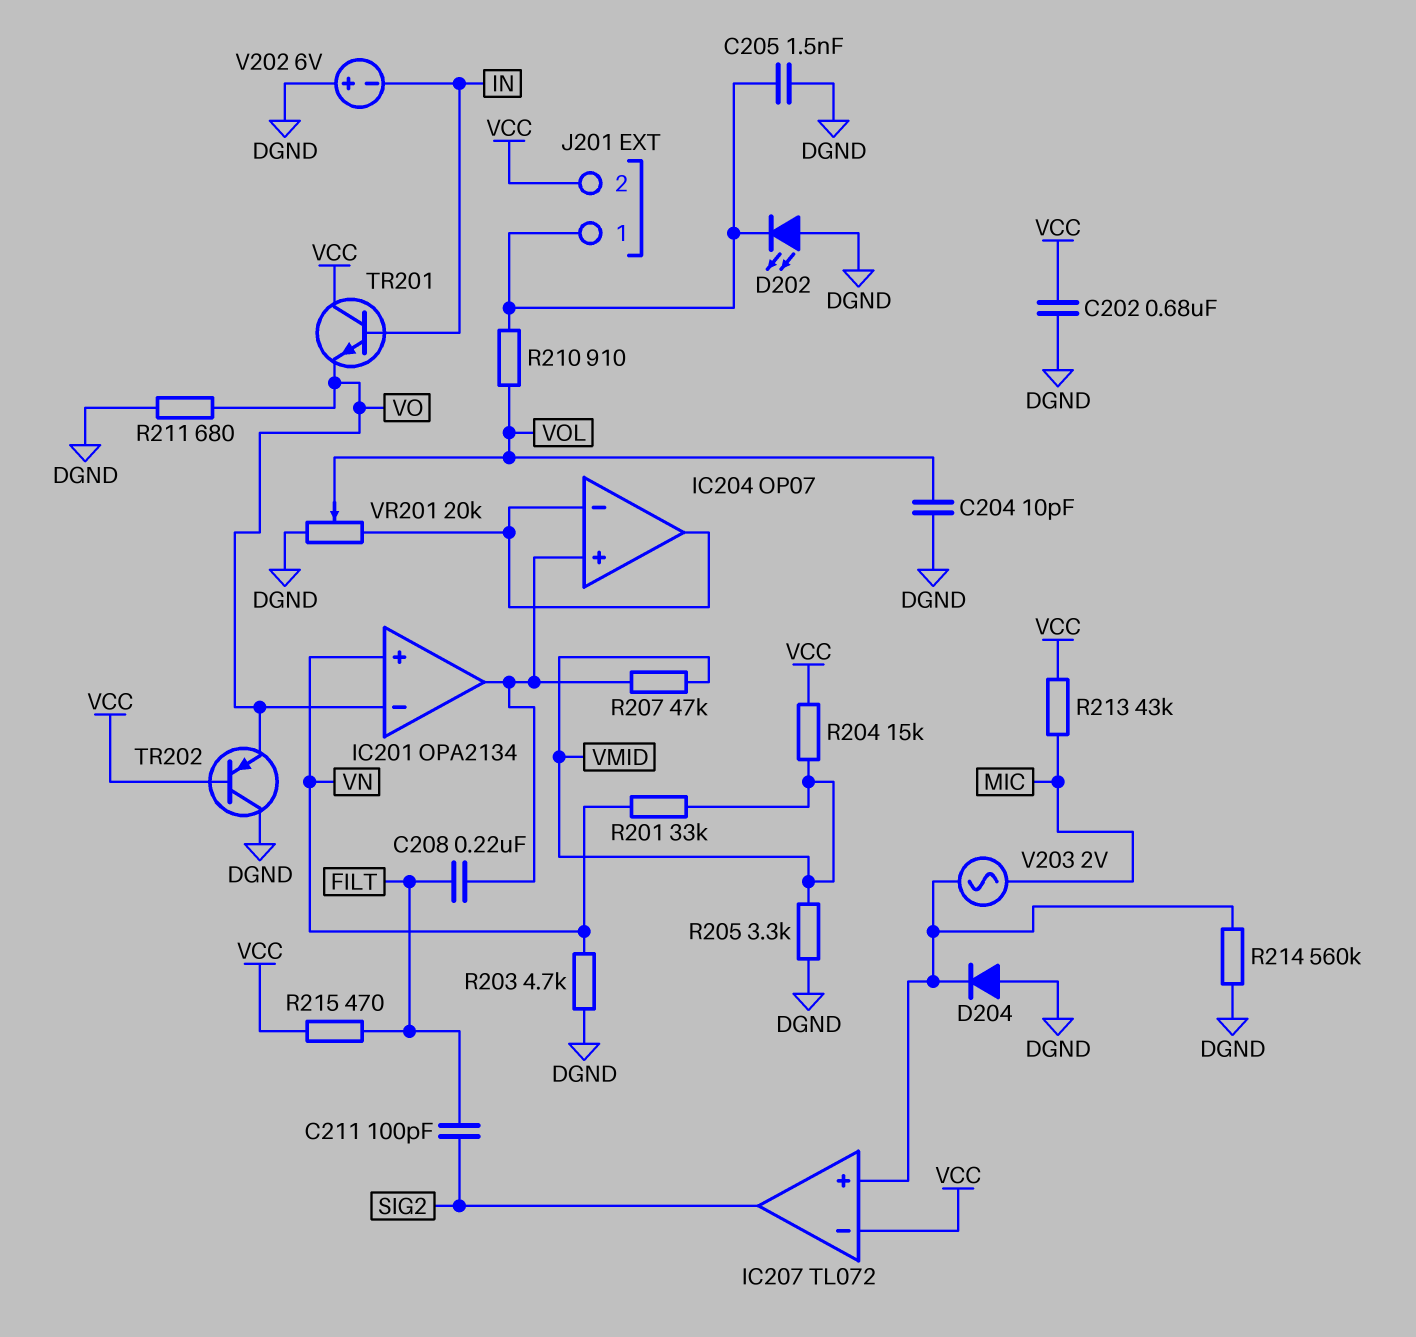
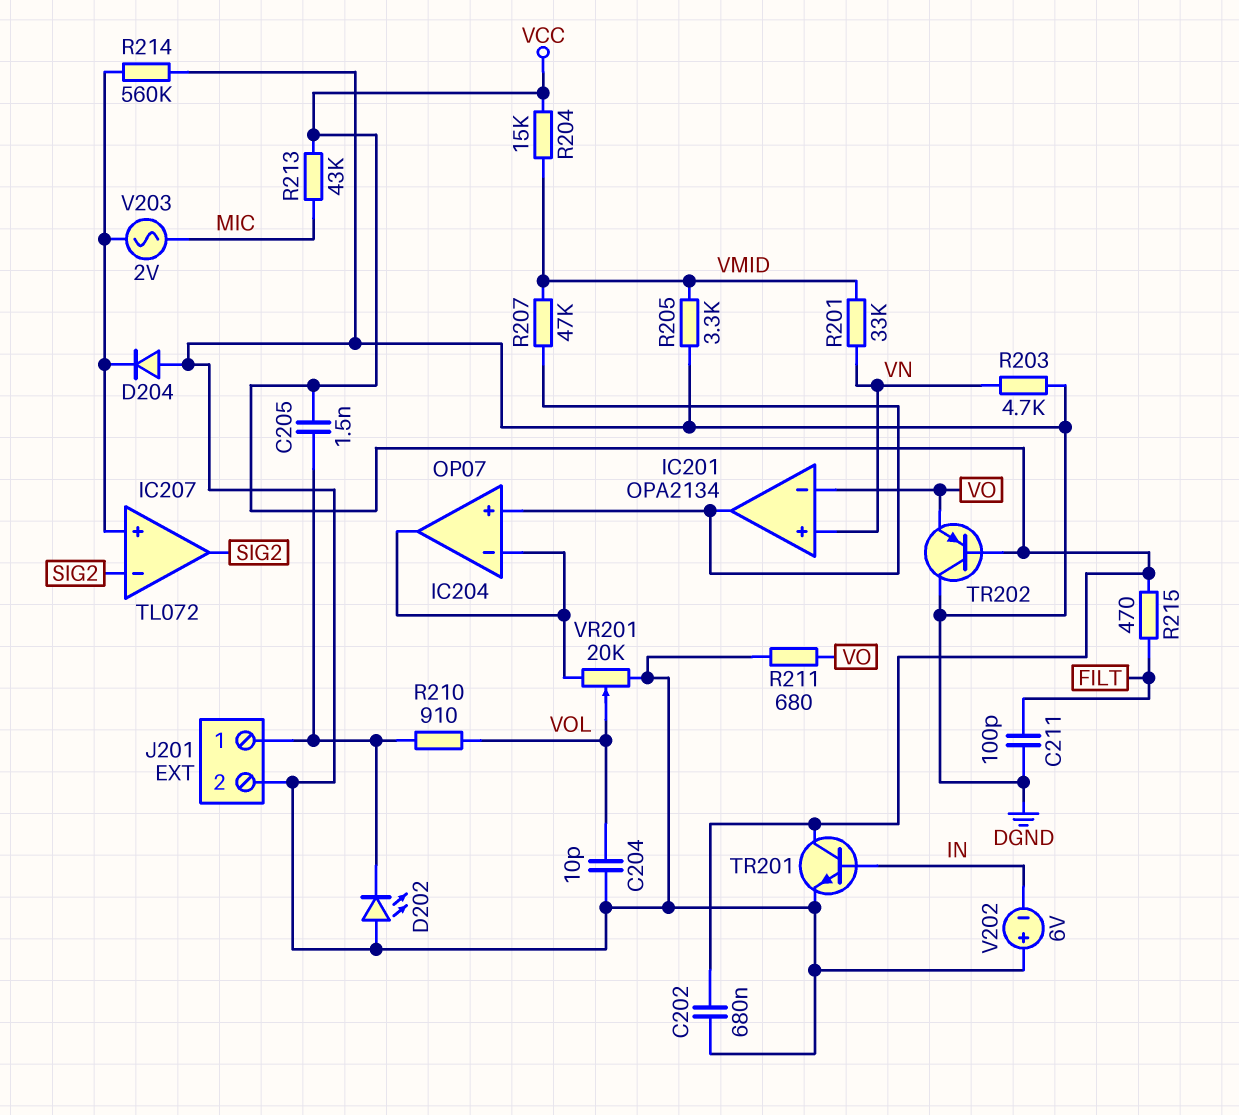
C205: 1.5nF (DGND, J201/1) -> 1.5nF (J201/1, VCC)
C208: 220nF (FILT, IC201/out) -> none
C211: 100pF (FILT, SIG2) -> 100pF (DGND, FILT)
IC207 pin in-: VCC -> SIG2
J201 pin 2: VCC -> DGND
TR201: NPN (B IN, C VCC, E VO) -> NPN (B IN, C VCC, E DGND)

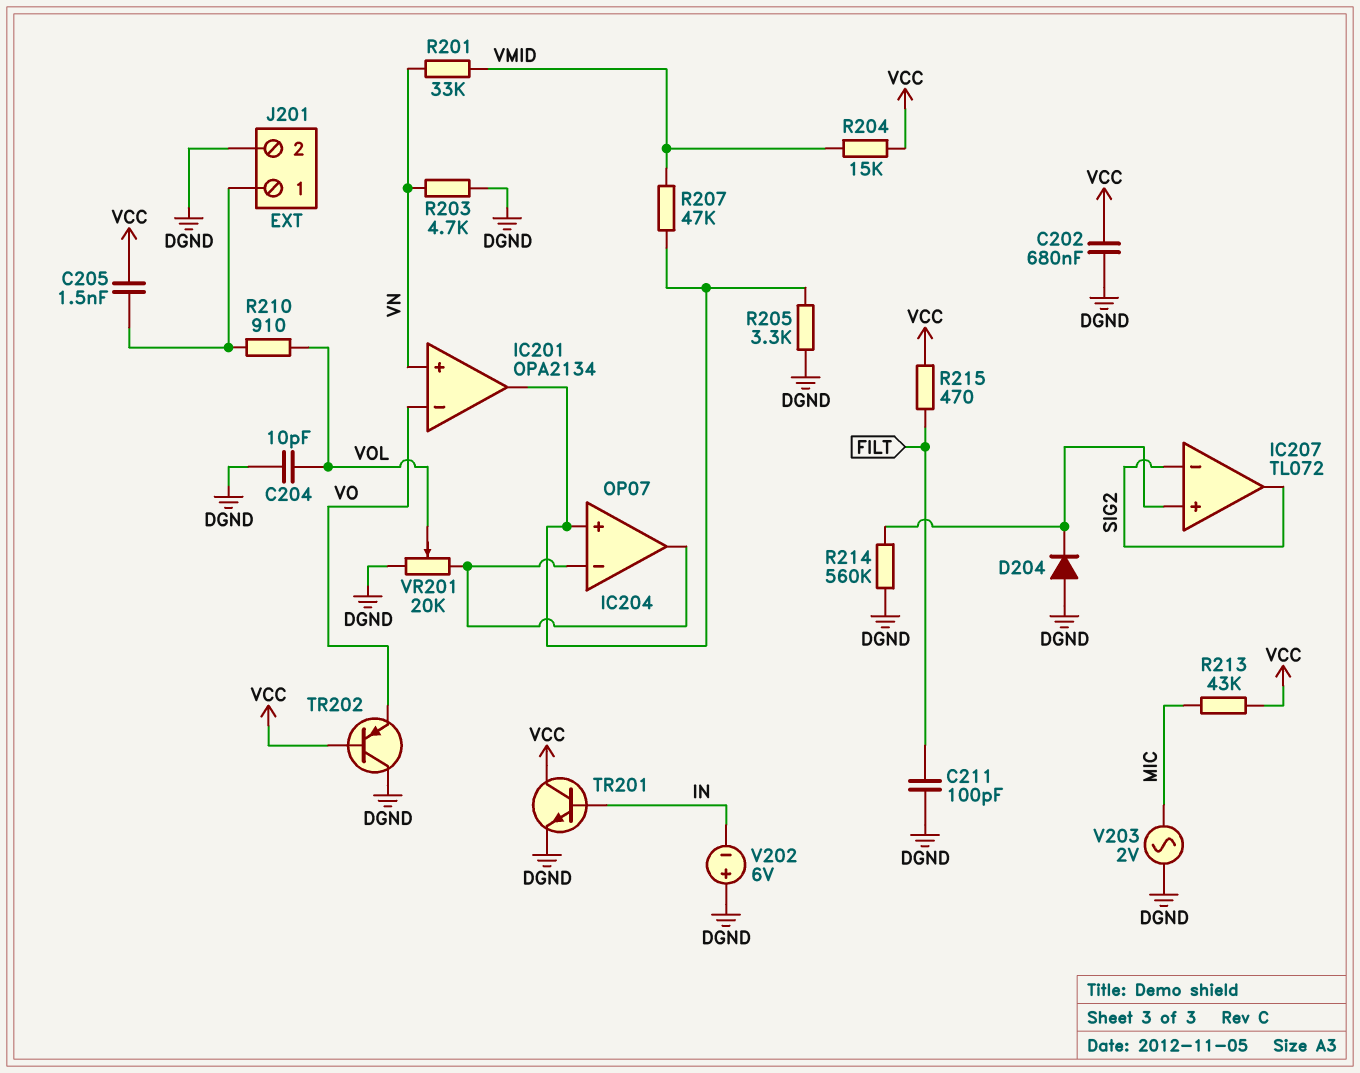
D202: LED (A DGND, K J201/1) -> none
R205: 3.3k (DGND, VMID) -> 3.3k (DGND, IC201/out)
R211: 680 (DGND, VO) -> none
V203: AC 2V (IC207/in+, MIC) -> AC 2V (DGND, MIC)

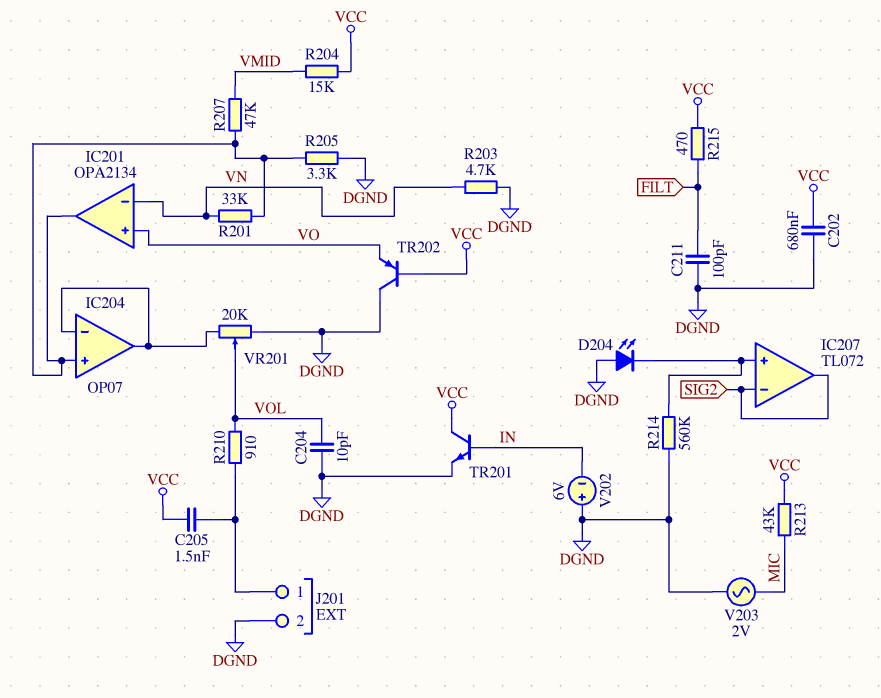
D204: diode (A DGND, K IC207/in+) -> LED (A DGND, K IC207/in+)
IC201 pin in+: VN -> VO
IC201 pin in-: VO -> VN
R201: 33k (VMID, VN) -> 33k (IC201/out, VN)

